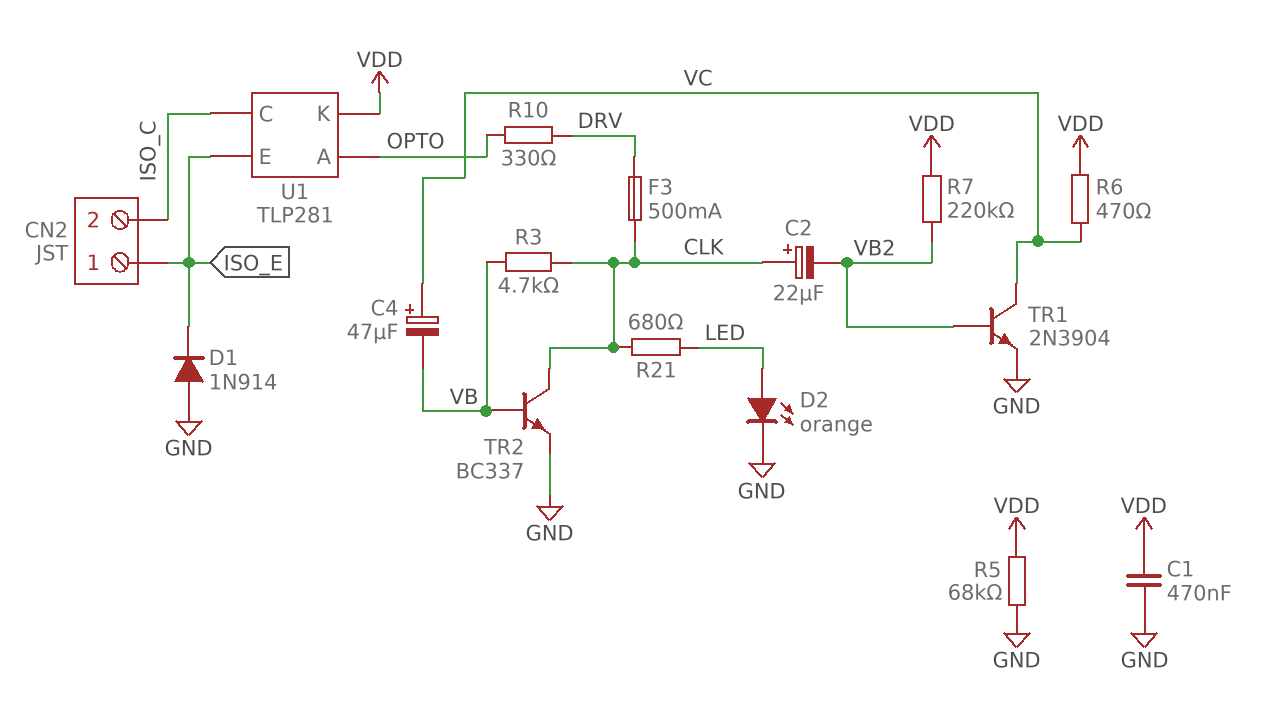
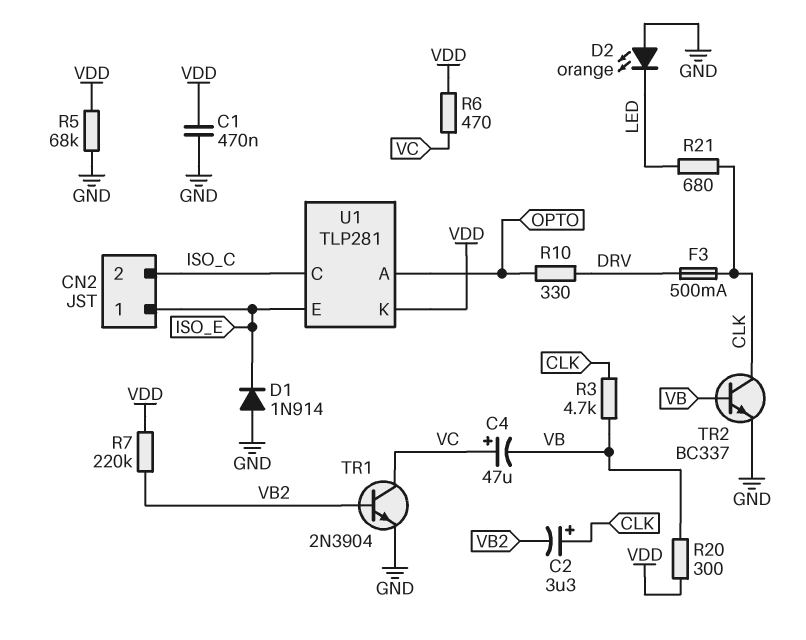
C2: 22uF (plus CLK, minus VB2) -> 3.3uF (plus CLK, minus VB2)
D2: LED orange (A LED, K GND) -> LED orange (A GND, K LED)
R20: none -> 300 (VB, VDD)

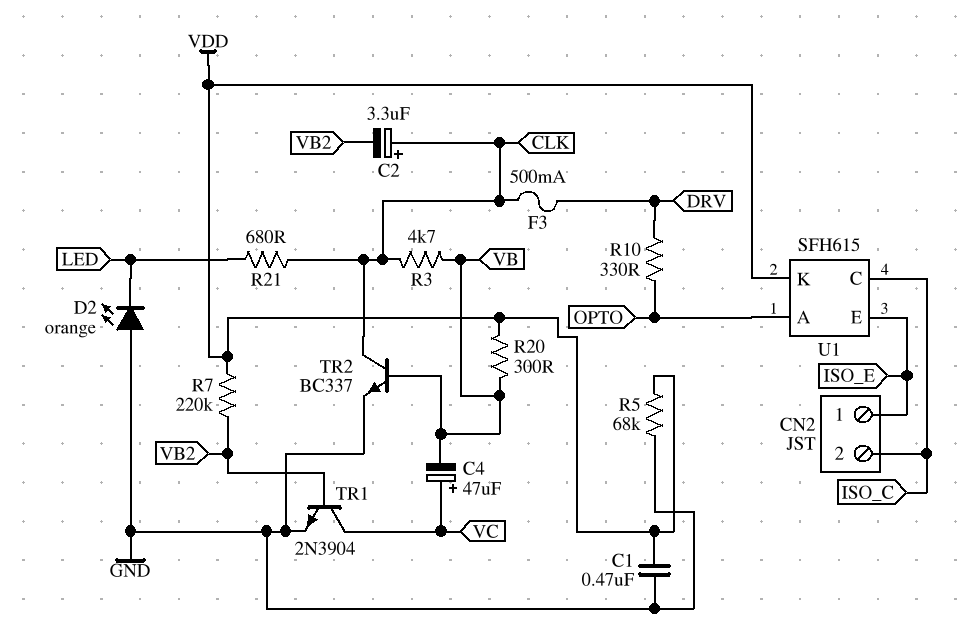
D1: diode 1N914 (A GND, K ISO_E) -> none
R6: 470 (VC, VDD) -> none
U1: TLP281 -> SFH615

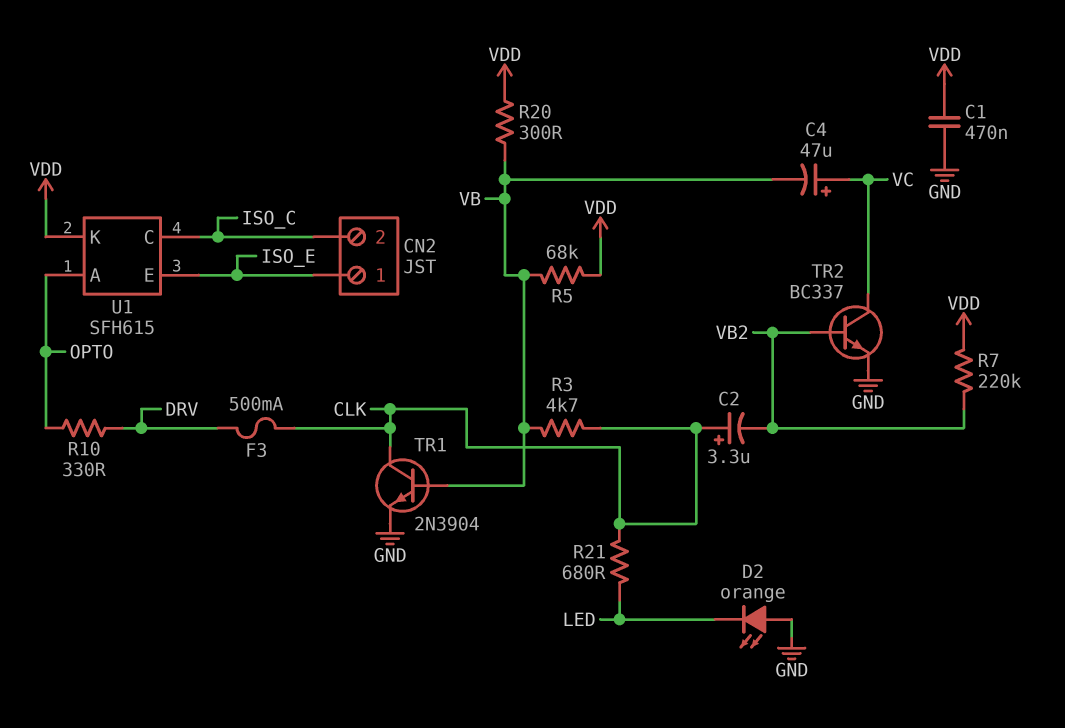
R5: 68k (GND, VDD) -> 68k (VB, VDD)
TR1: NPN 2N3904 (B VB2, C VC, E GND) -> NPN 2N3904 (B VB, C CLK, E GND)
TR2: NPN BC337 (B VB, C CLK, E GND) -> NPN BC337 (B VB2, C VC, E GND)

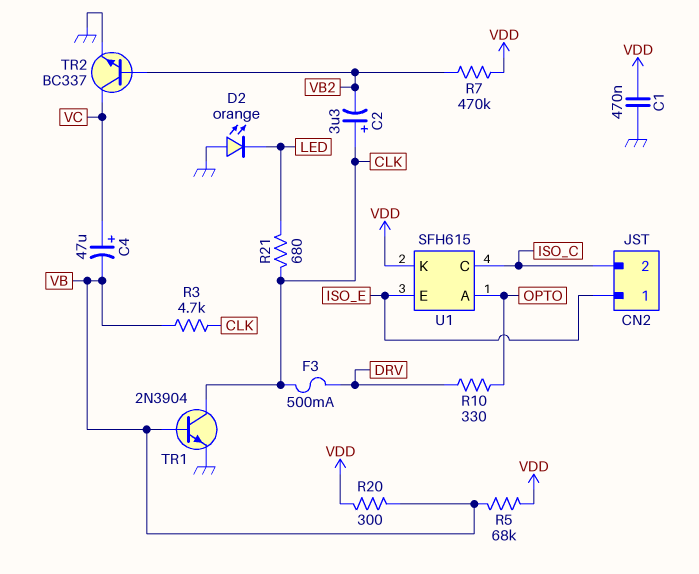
R7: 220k (VB2, VDD) -> 470k (VB2, VDD)

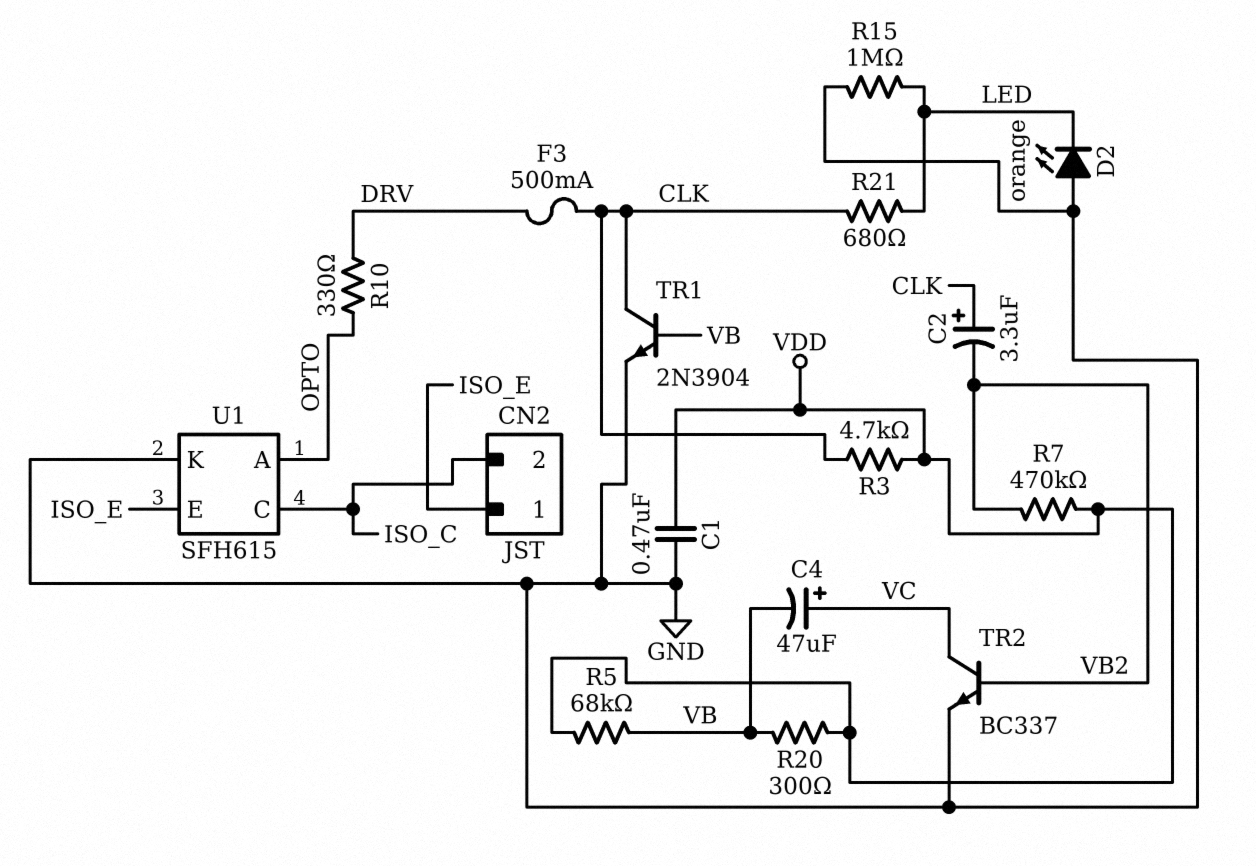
R3: 4.7k (CLK, VB) -> 4.7k (CLK, VDD)
R15: none -> 1M (GND, LED)
U1 pin K: VDD -> GND

